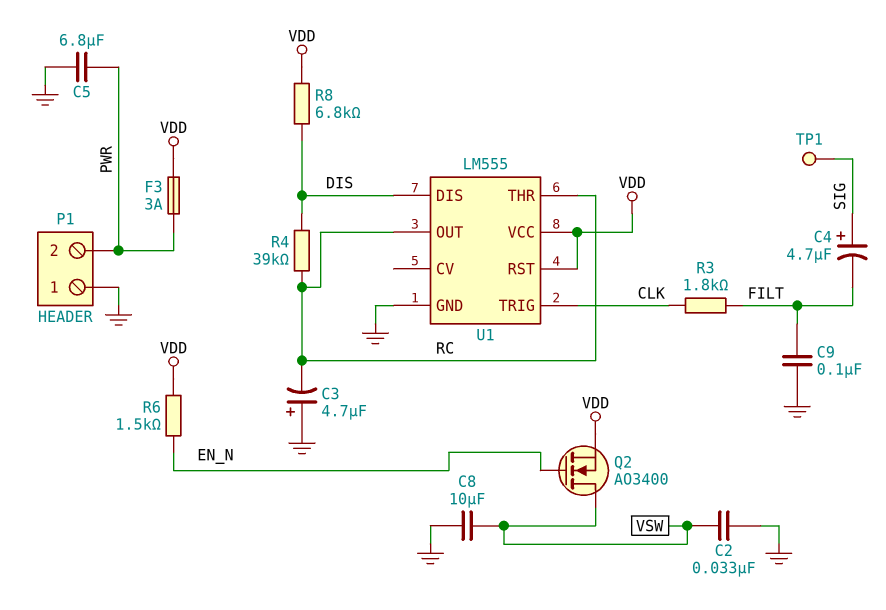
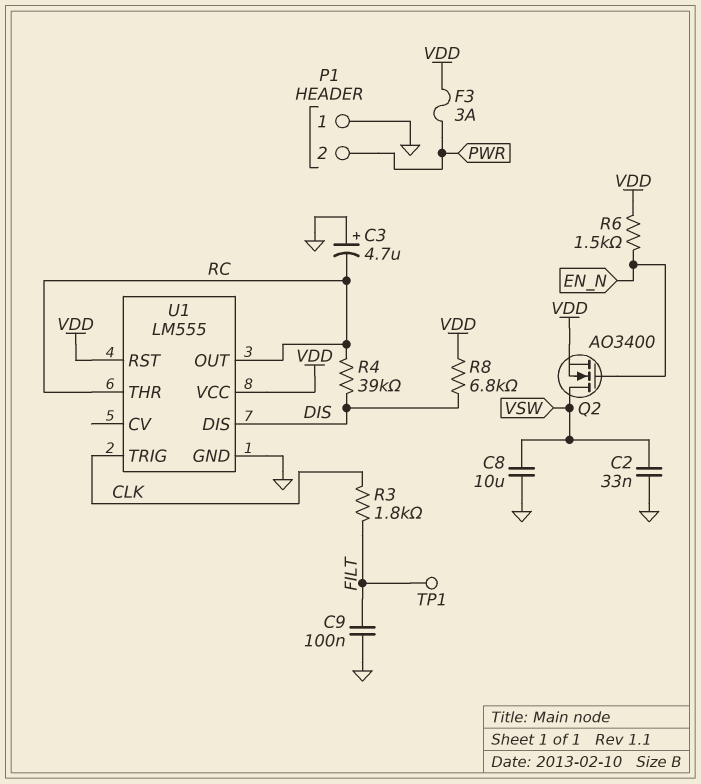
C4: 4.7uF (plus SIG, minus FILT) -> none
C5: 6.8uF (GND, PWR) -> none
TP1: test point (SIG) -> test point (FILT)

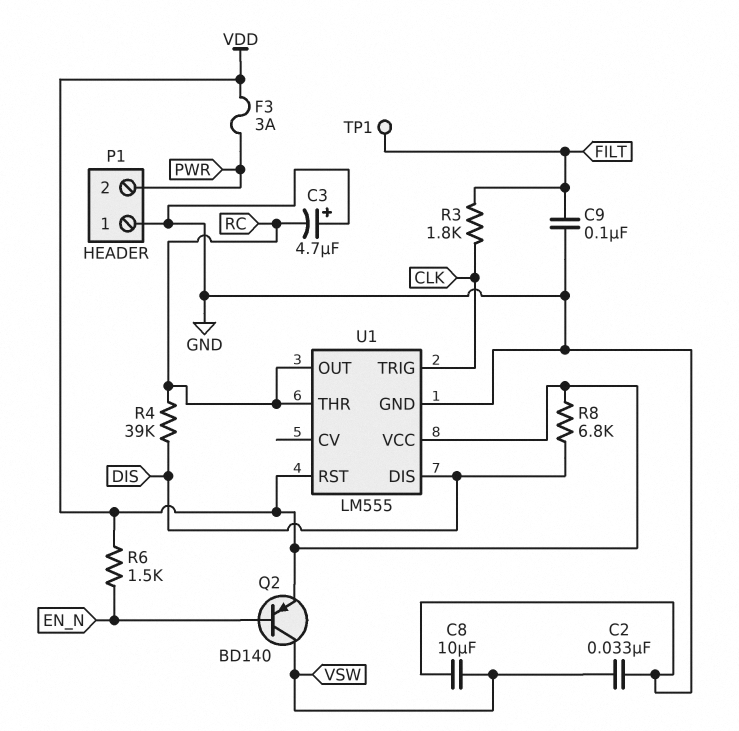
Q2: NMOS AO3400 (G EN_N, D VSW, S VDD) -> PNP BD140 (B EN_N, C VSW, E VDD)

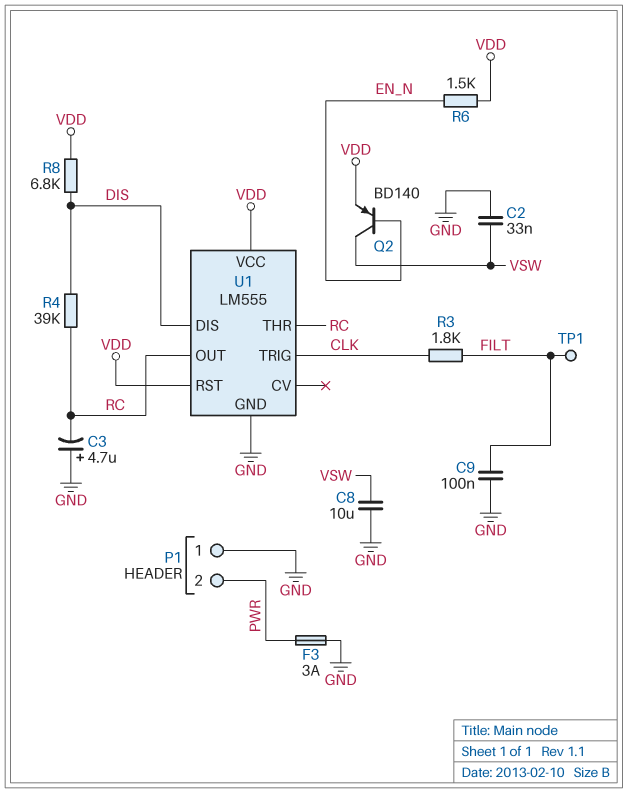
F3: 3A (PWR, VDD) -> 3A (GND, PWR)

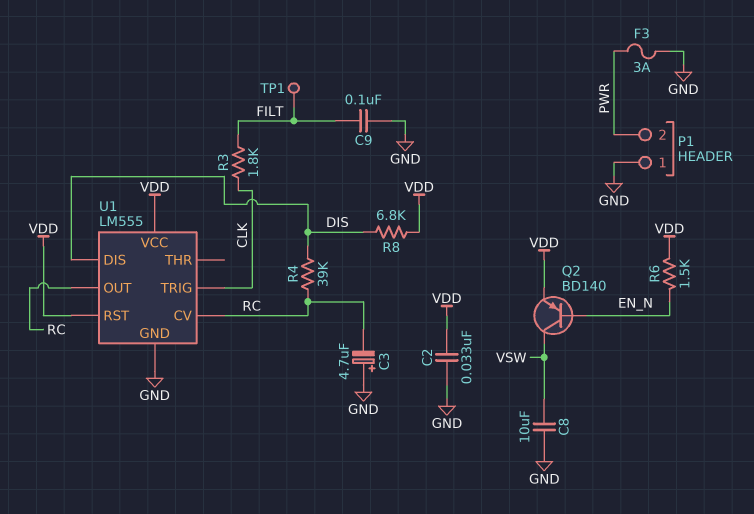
C2: 33nF (GND, VSW) -> 33nF (GND, VDD)
U1 pin CV: none -> RC
U1 pin THR: RC -> none

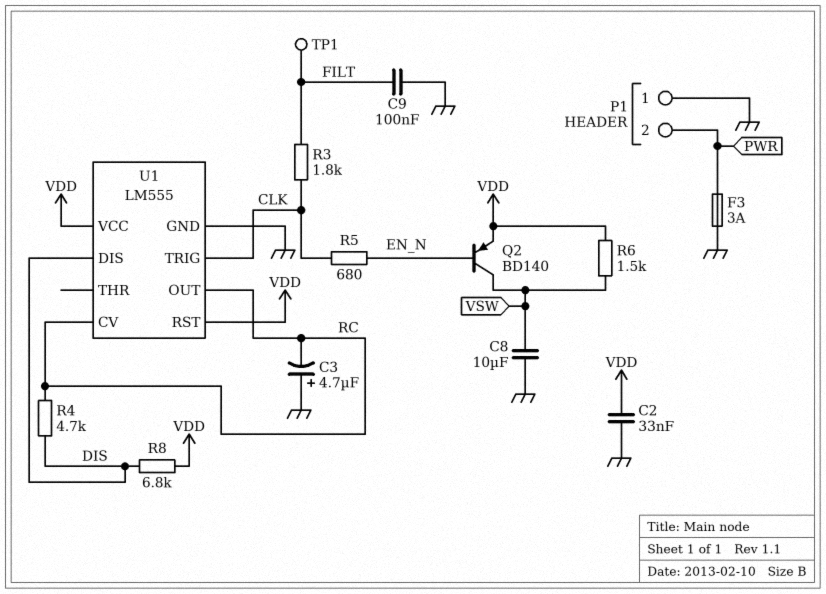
R4: 39k (DIS, RC) -> 4.7k (DIS, RC)
R5: none -> 680 (CLK, EN_N)
R6: 1.5k (EN_N, VDD) -> 1.5k (VDD, VSW)

